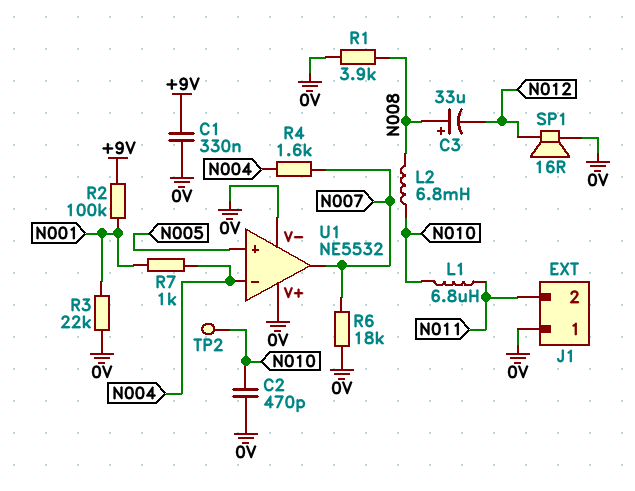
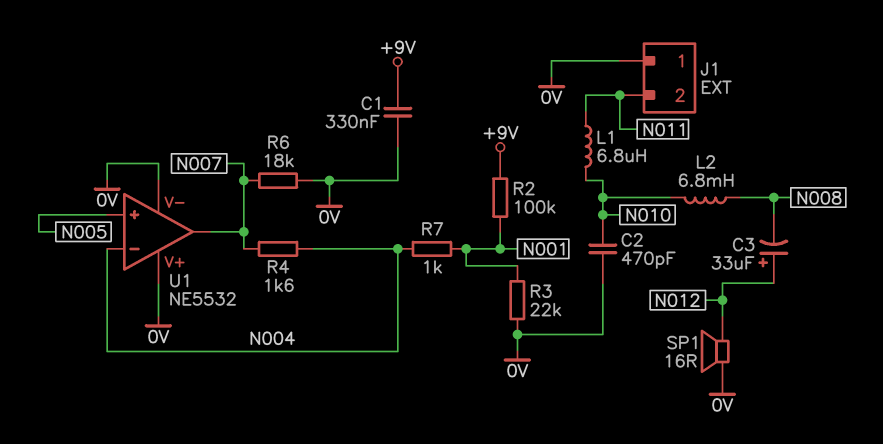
C3: 33uF (plus N008, minus N012) -> 33uF (plus N012, minus N008)
R1: 3.9k (0V, N008) -> none
TP2: test point (N010) -> none

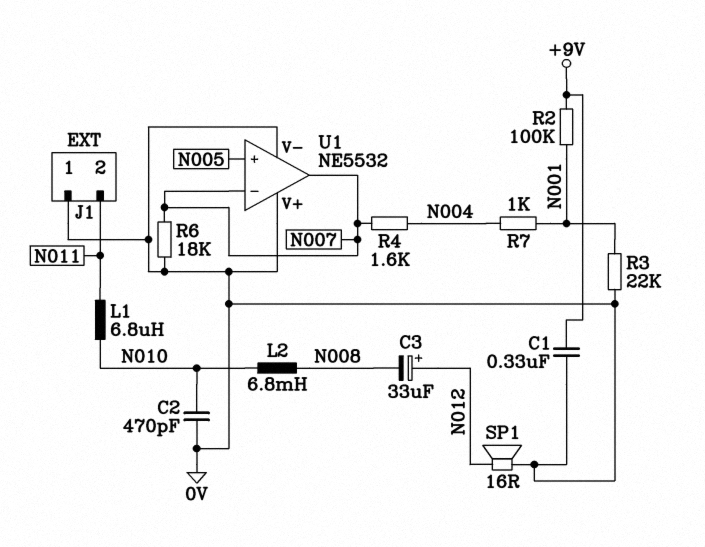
U1 pin in-: N004 -> N007

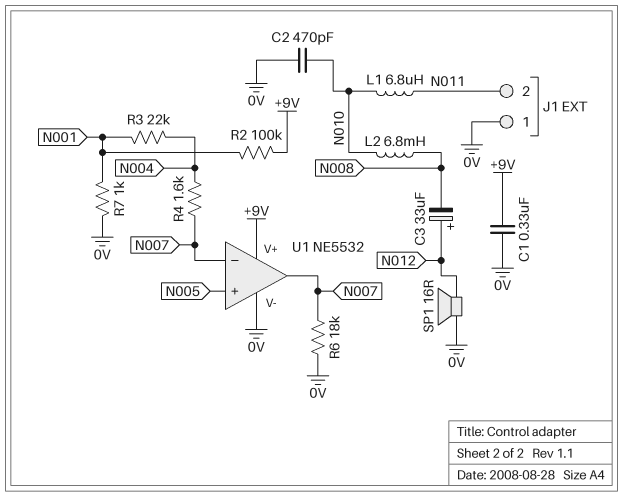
R3: 22k (0V, N001) -> 22k (N001, N004)
R7: 1k (N001, N004) -> 1k (0V, N001)
U1 pin V+: 0V -> +9V

